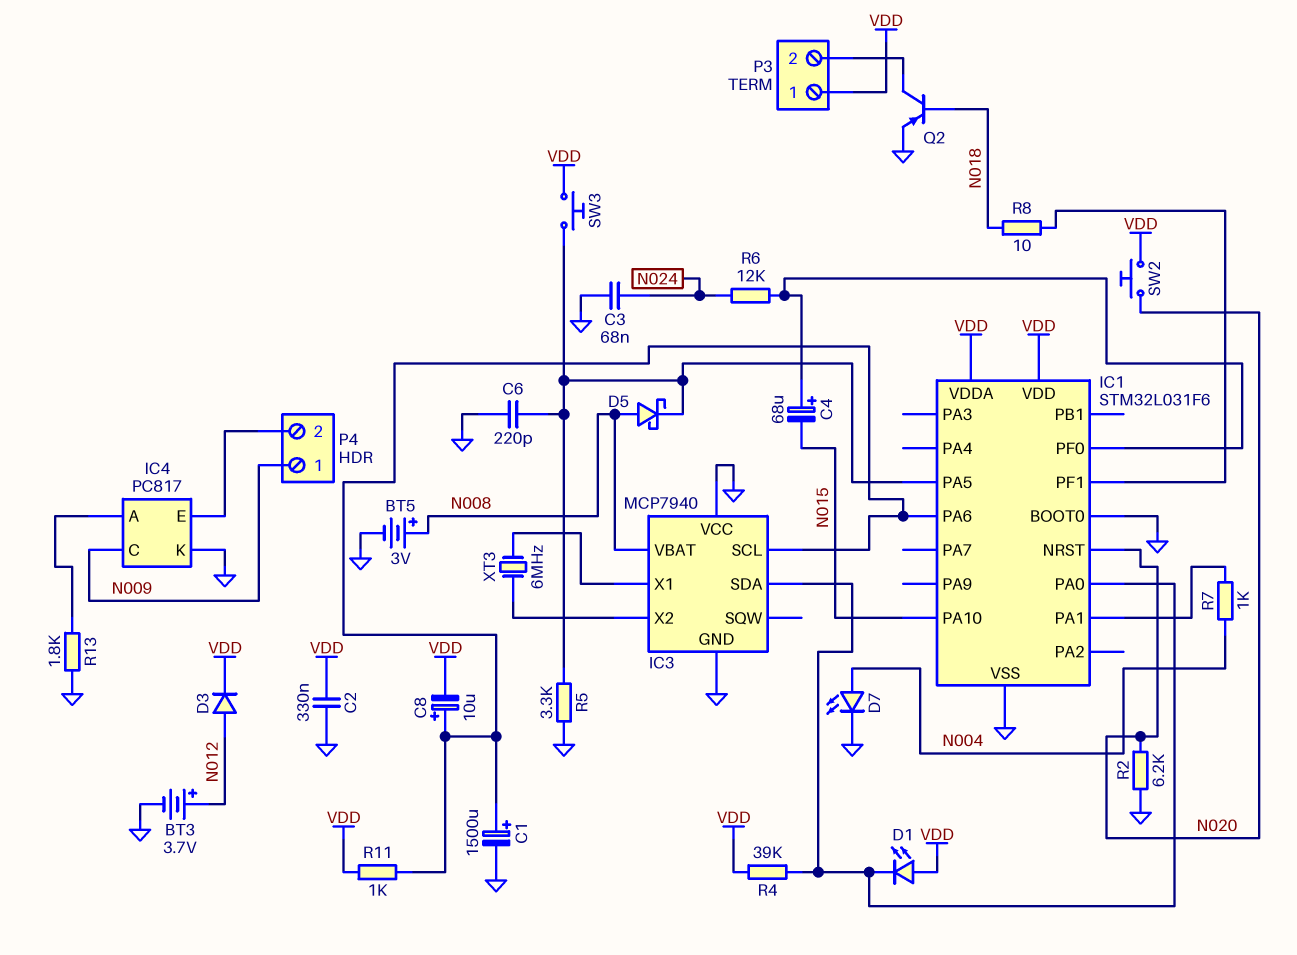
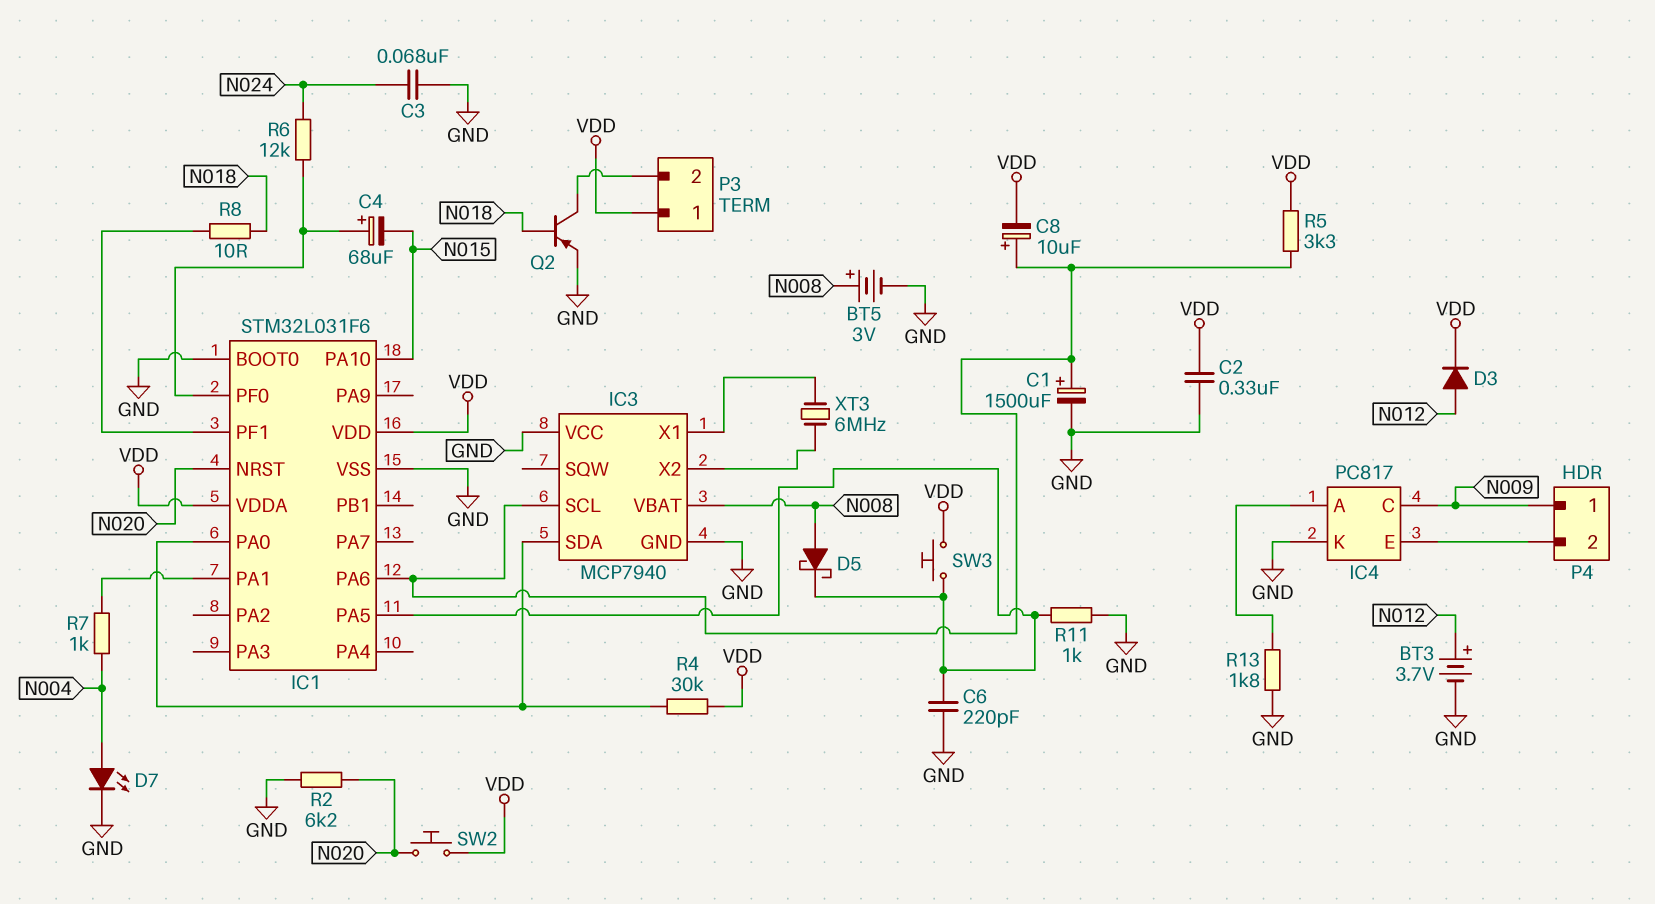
D1: LED (A VDD, K IC1/PA0) -> none
R4: 39k (IC1/PA0, VDD) -> 30k (IC1/PA0, VDD)
R5: 3.3k (GND, IC1/PA5) -> 3.3k (IC1/PA6, VDD)
R11: 1k (IC1/PA6, VDD) -> 1k (GND, IC1/PA5)

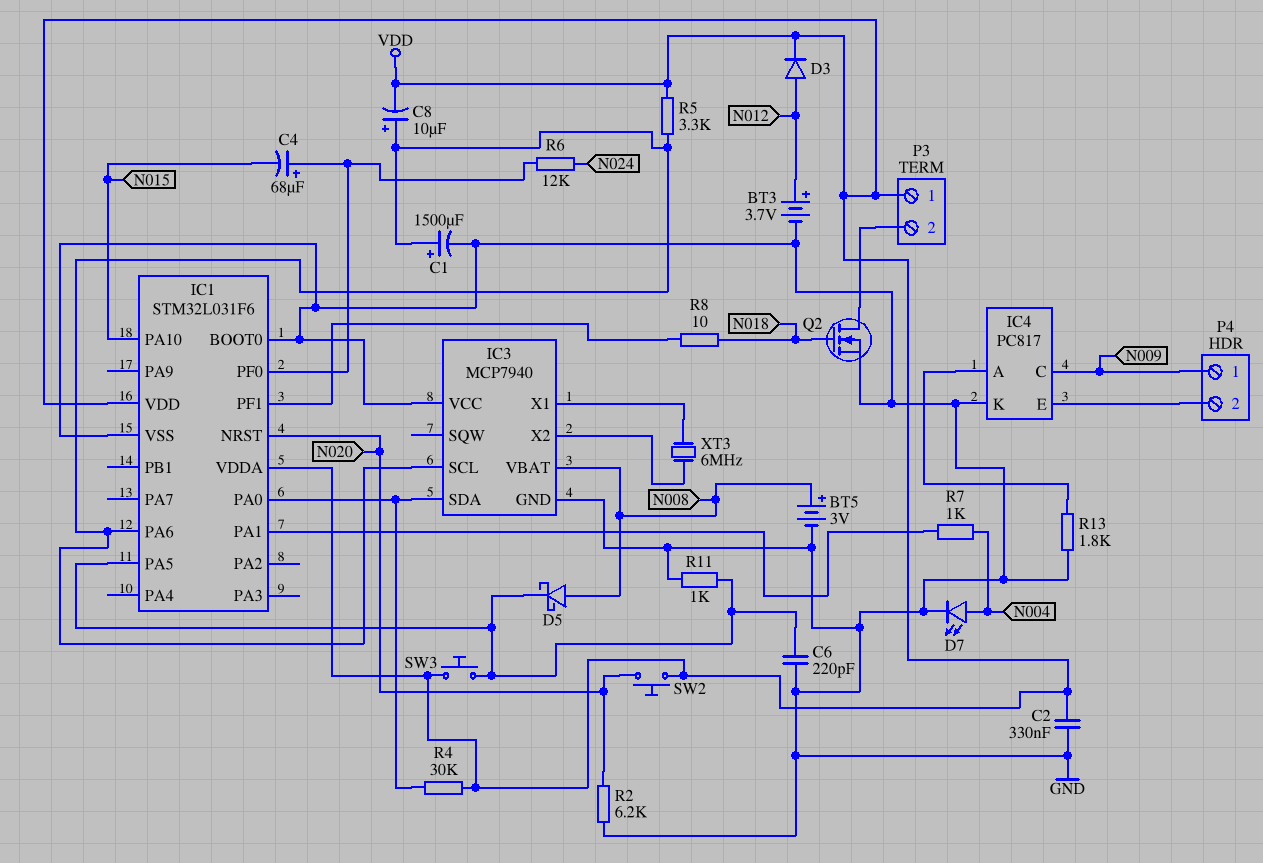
C3: 68nF (GND, N024) -> none
Q2: PNP (B N018, C P3/2, E GND) -> NMOS (G N018, D P3/2, S GND)

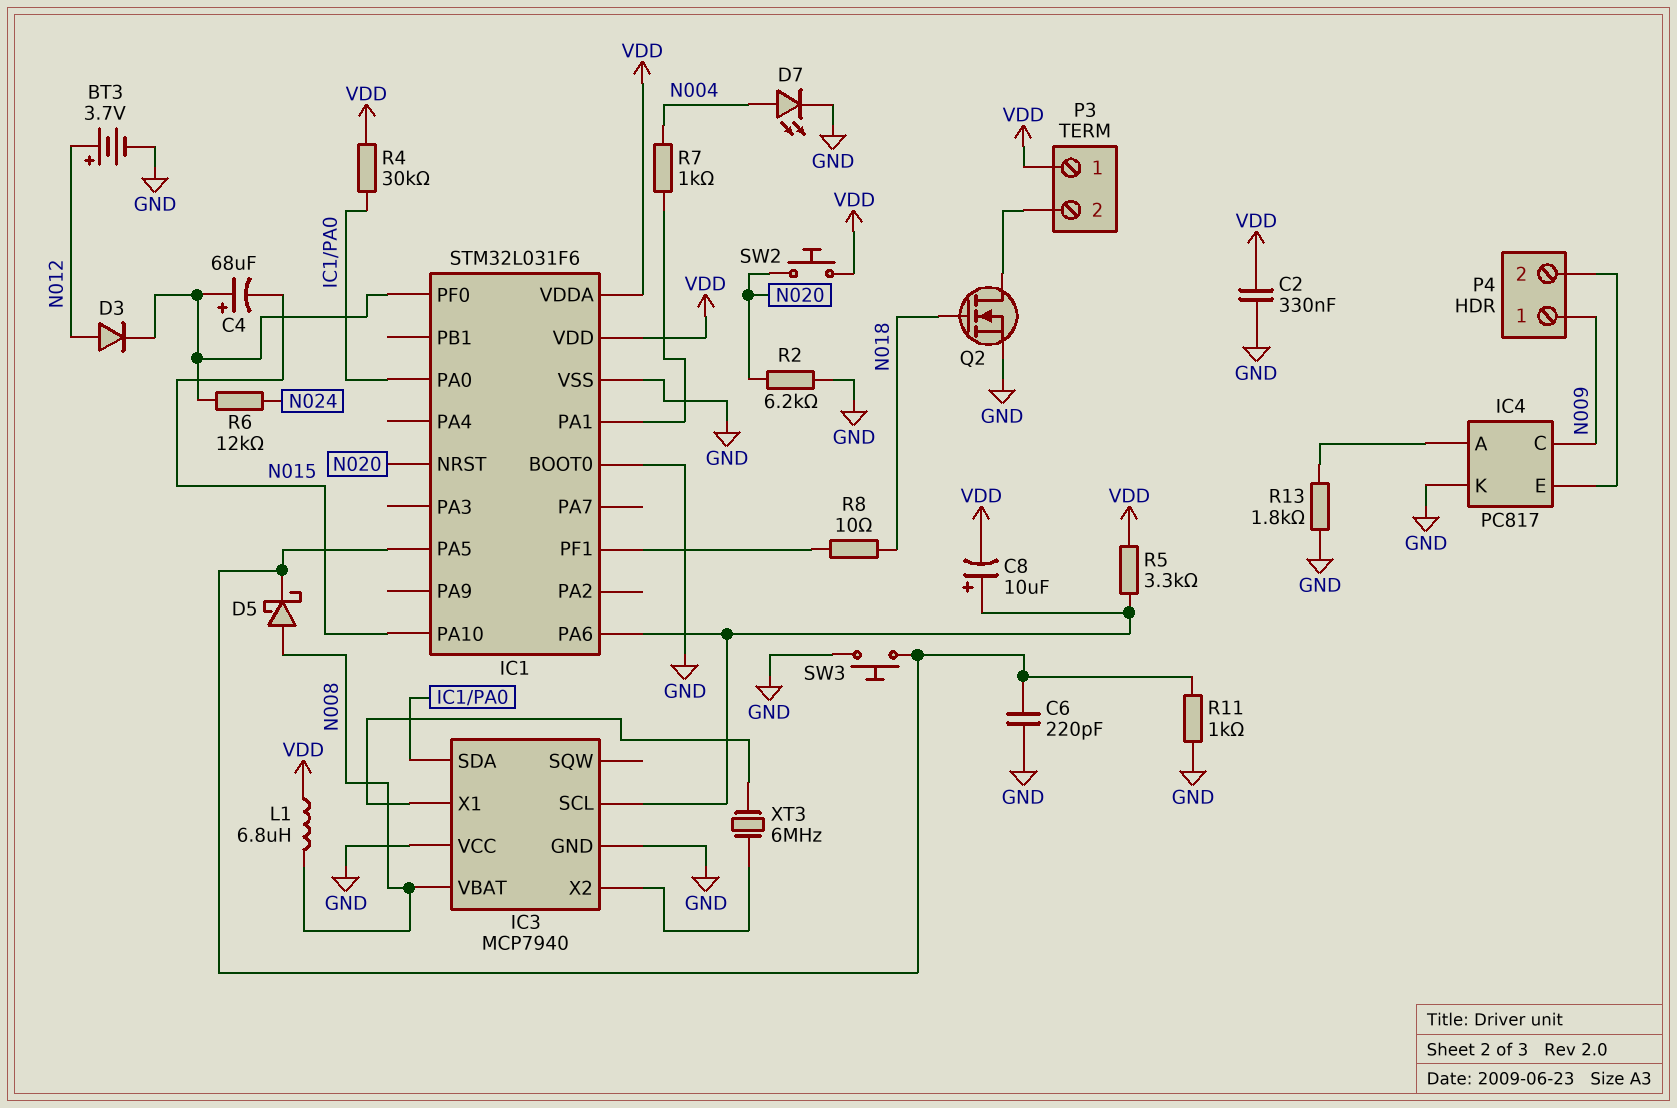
BT5: 3V (plus N008, minus GND) -> none
C1: 1500uF (plus IC1/PA6, minus GND) -> none
D3: diode (A N012, K VDD) -> diode (A N012, K IC1/PF0)
L1: none -> 6.8uH (N008, VDD)
SW3: button (IC1/PA5, VDD) -> button (GND, IC1/PA5)

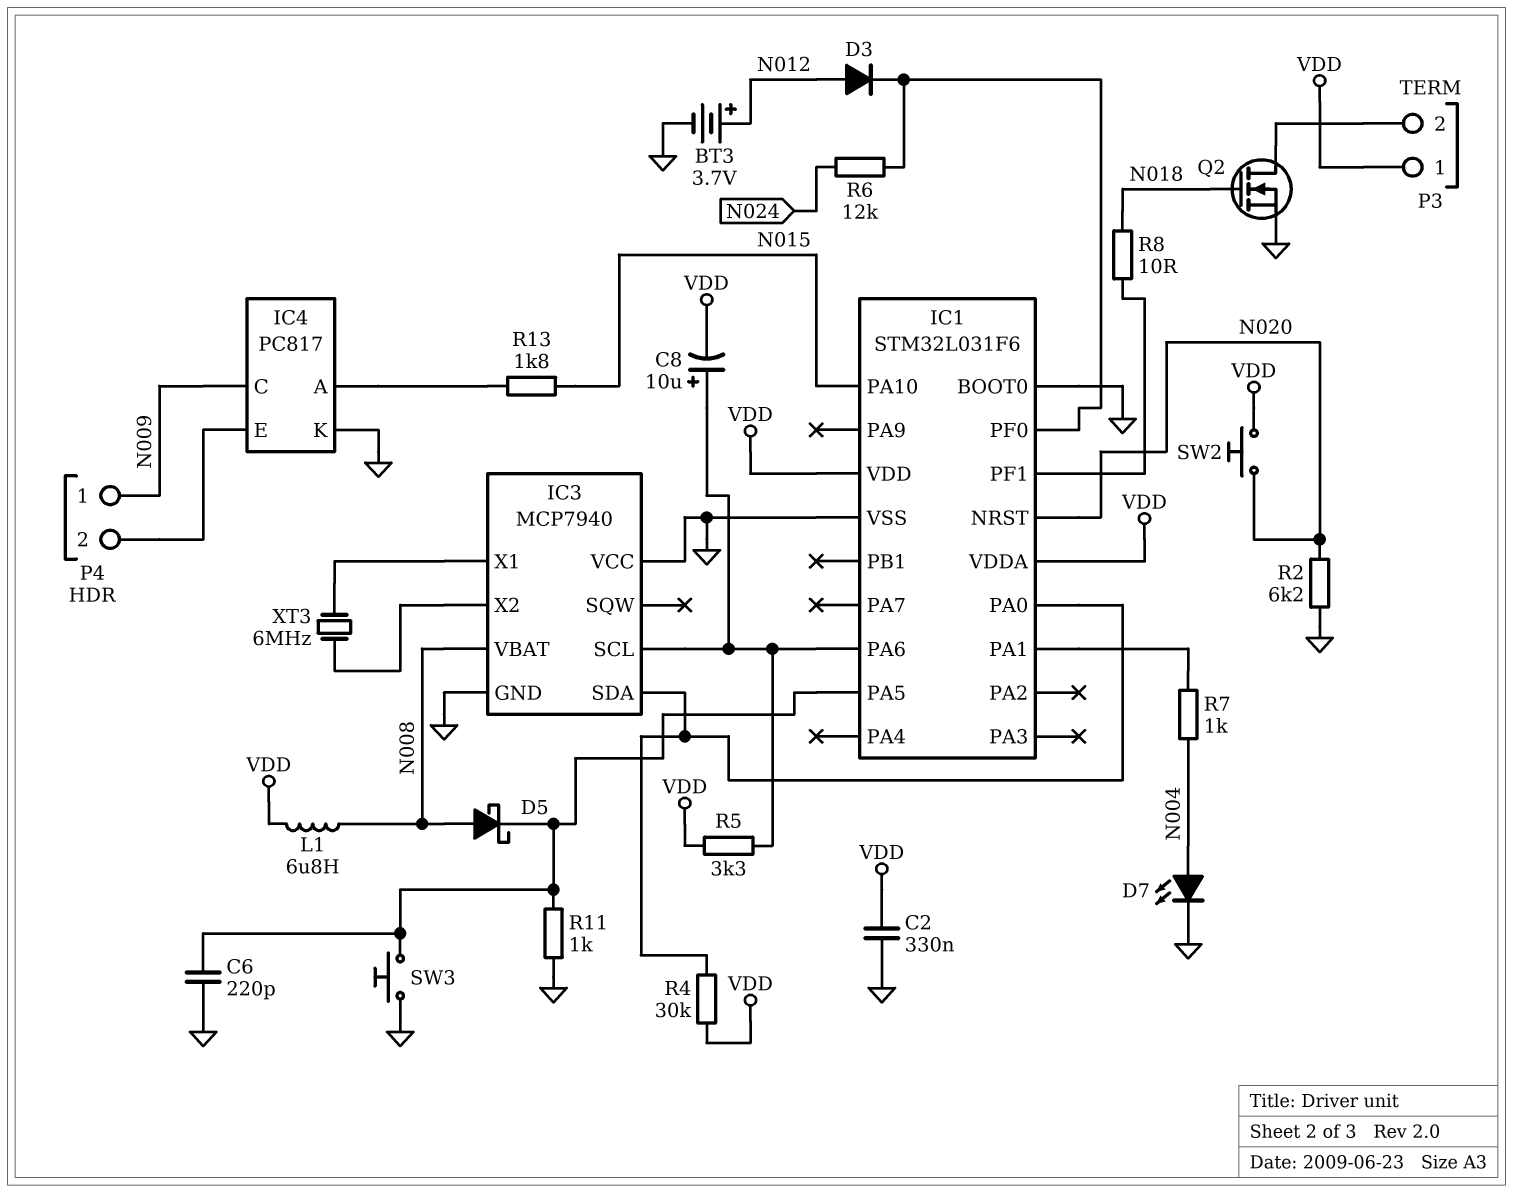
C4: 68uF (plus IC1/PF0, minus N015) -> none
R13: 1.8k (GND, IC4/A) -> 1.8k (IC4/A, N015)

